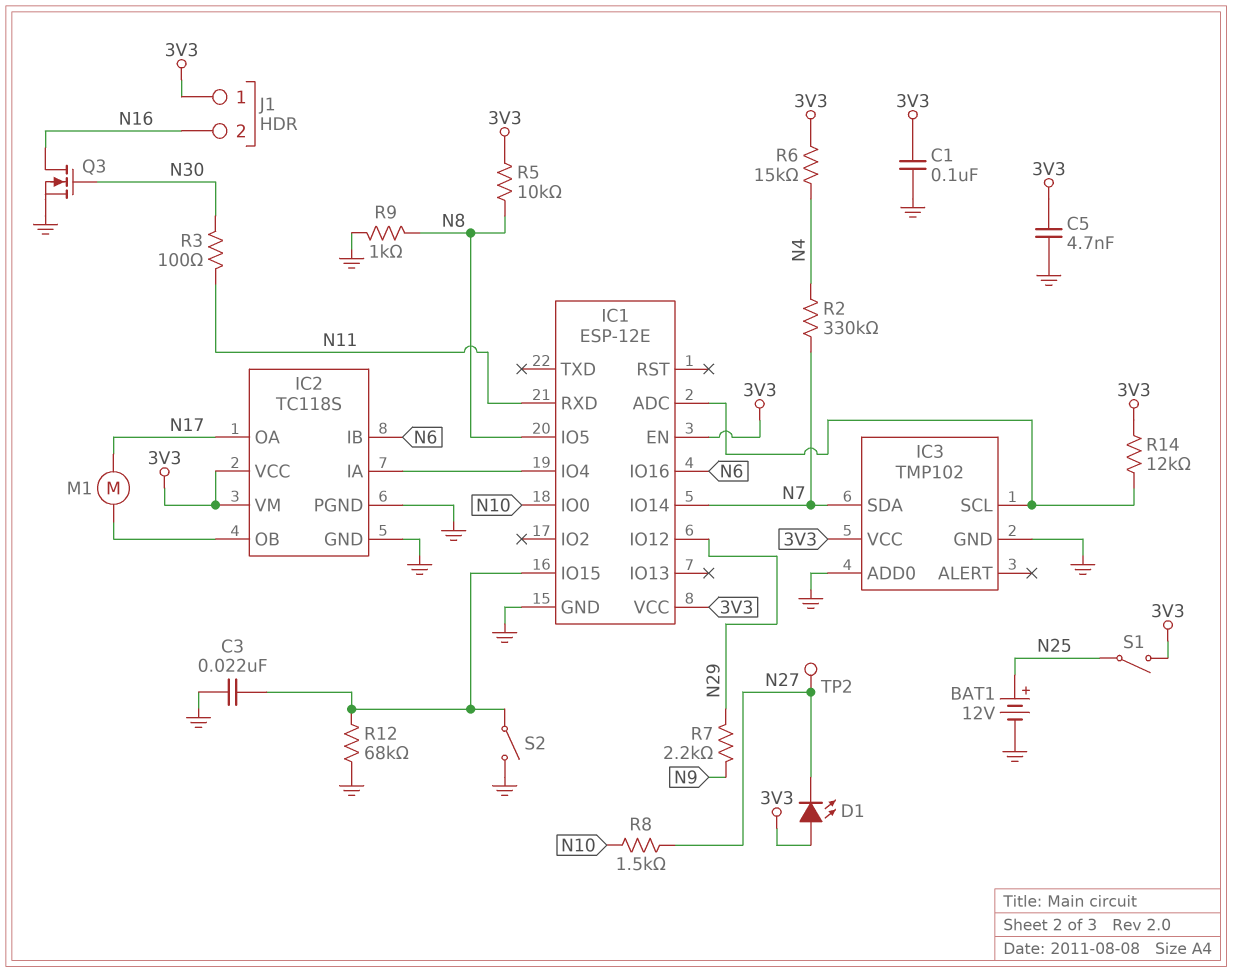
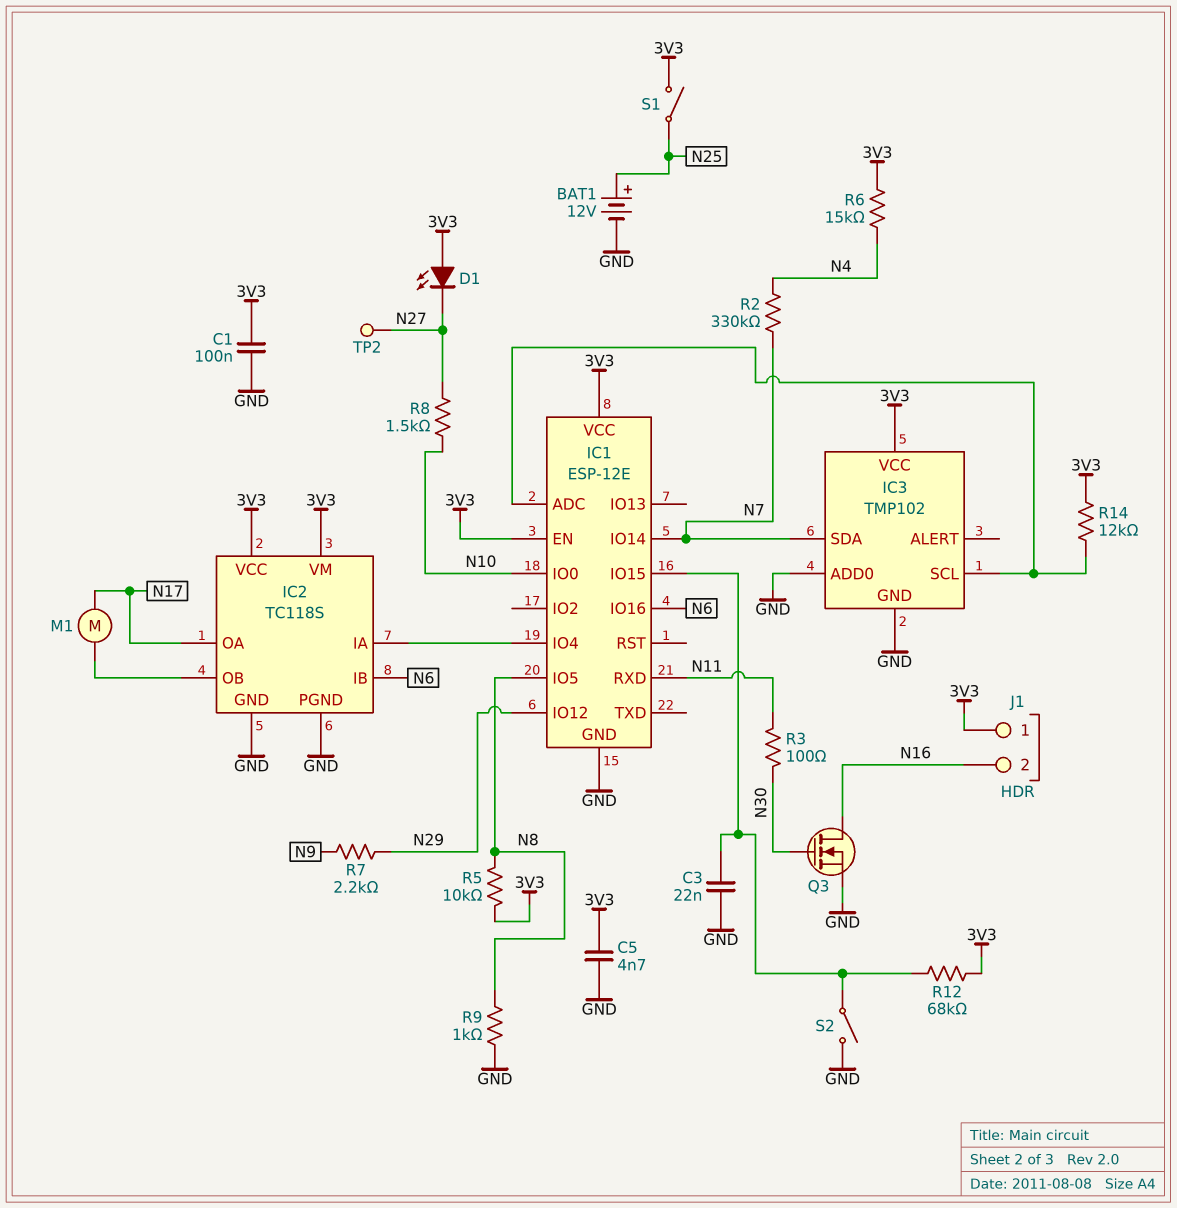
R12: 68k (GND, IC1/IO15) -> 68k (3V3, IC1/IO15)

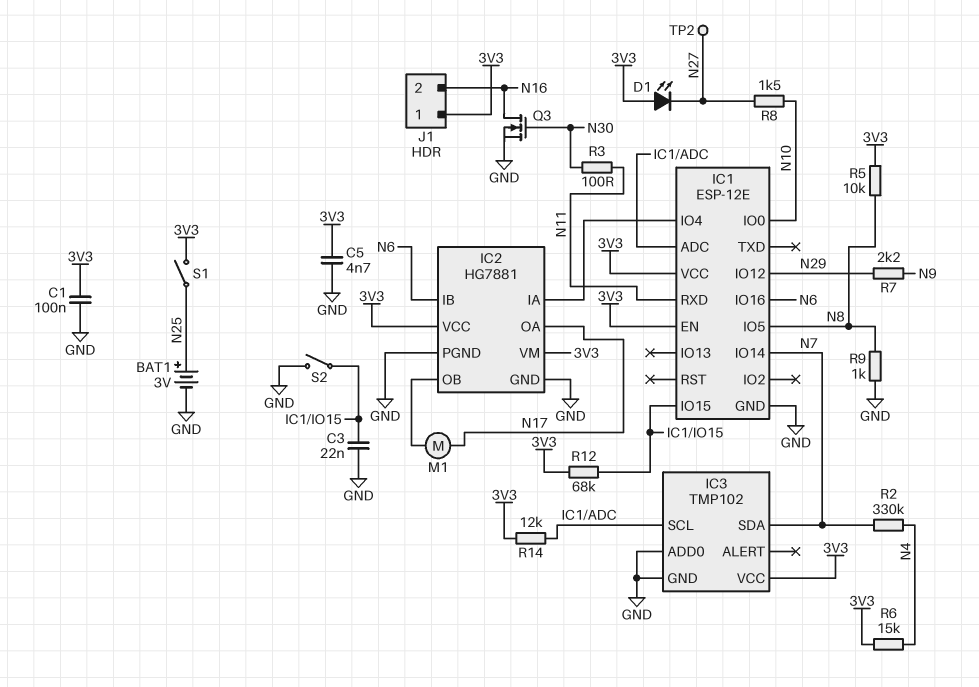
BAT1: 12V (plus N25, minus GND) -> 3V (plus N25, minus GND)
IC2: TC118S -> HG7881

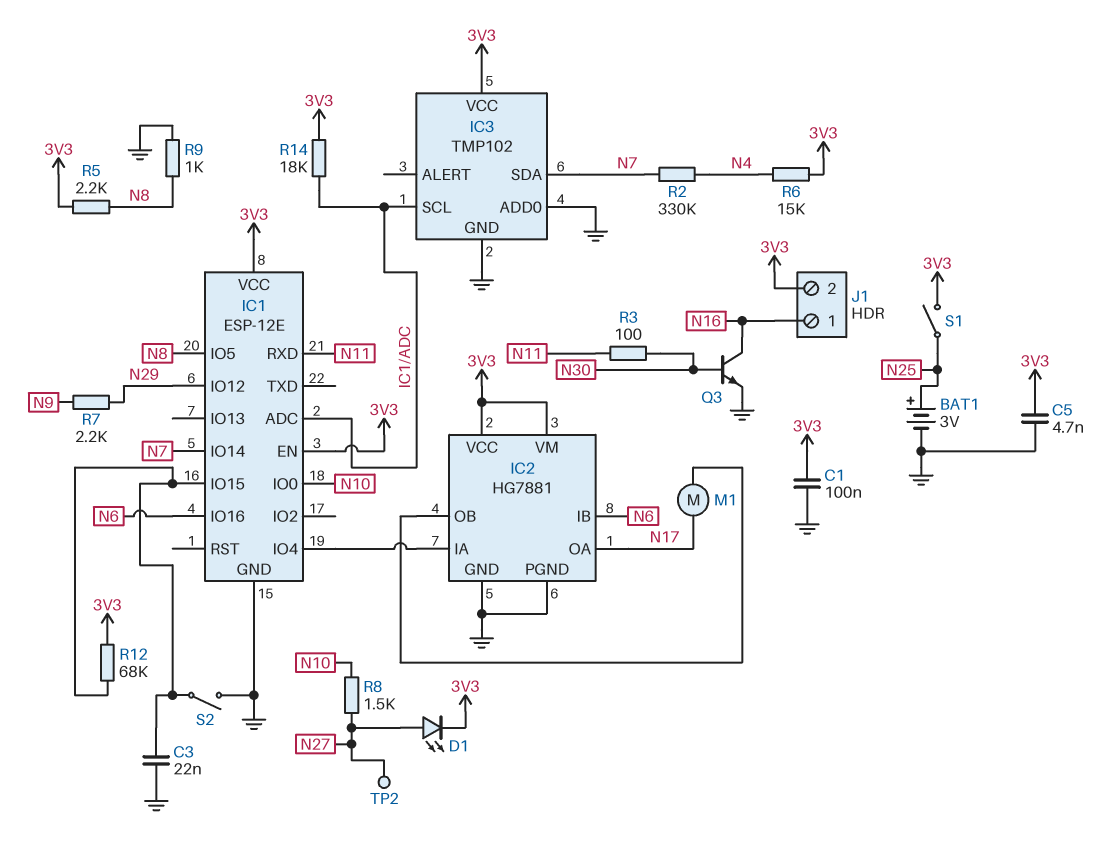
D1: LED (A 3V3, K N27) -> LED (A N27, K 3V3)
J1 pin 1: 3V3 -> N16
J1 pin 2: N16 -> 3V3
Q3: NMOS (G N30, D N16, S GND) -> NPN (B N30, C N16, E GND)
R5: 10k (3V3, N8) -> 2.2k (3V3, N8)
R14: 12k (3V3, IC1/ADC) -> 18k (3V3, IC1/ADC)

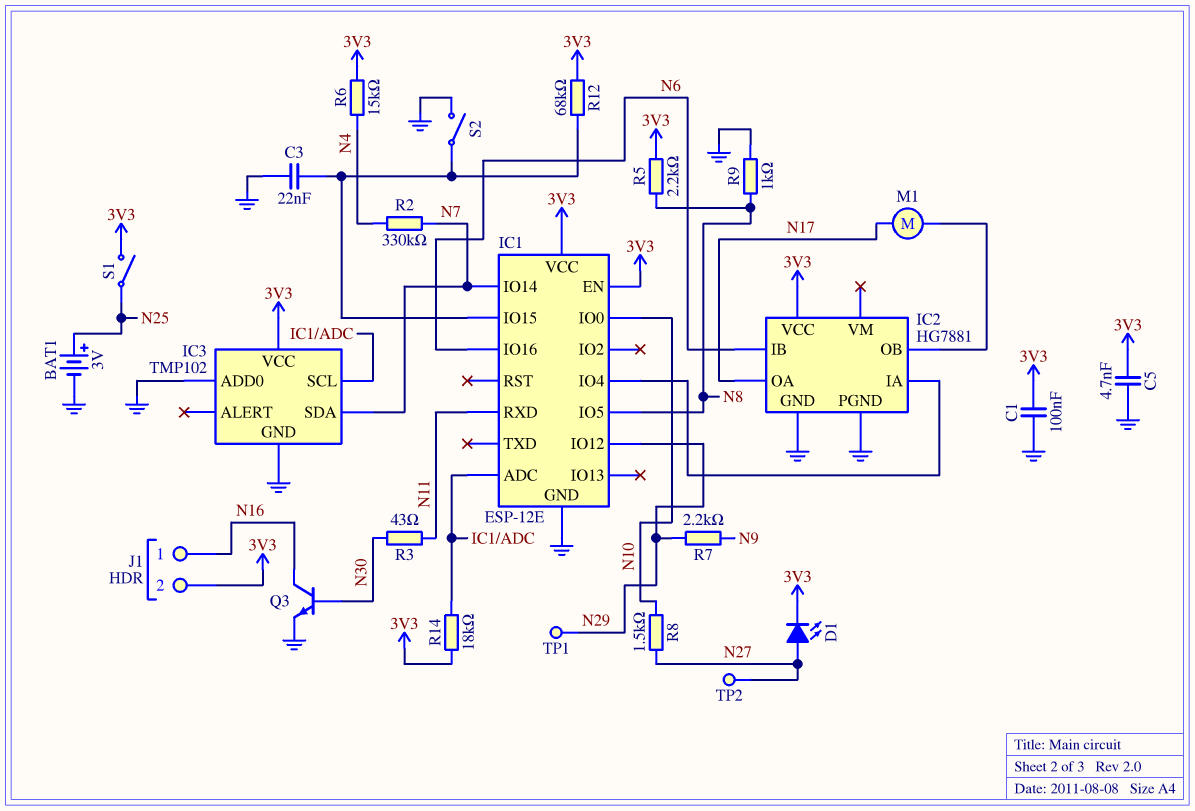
IC2 pin VM: 3V3 -> none
R3: 100 (N11, N30) -> 43 (N11, N30)
TP1: none -> test point (N29)

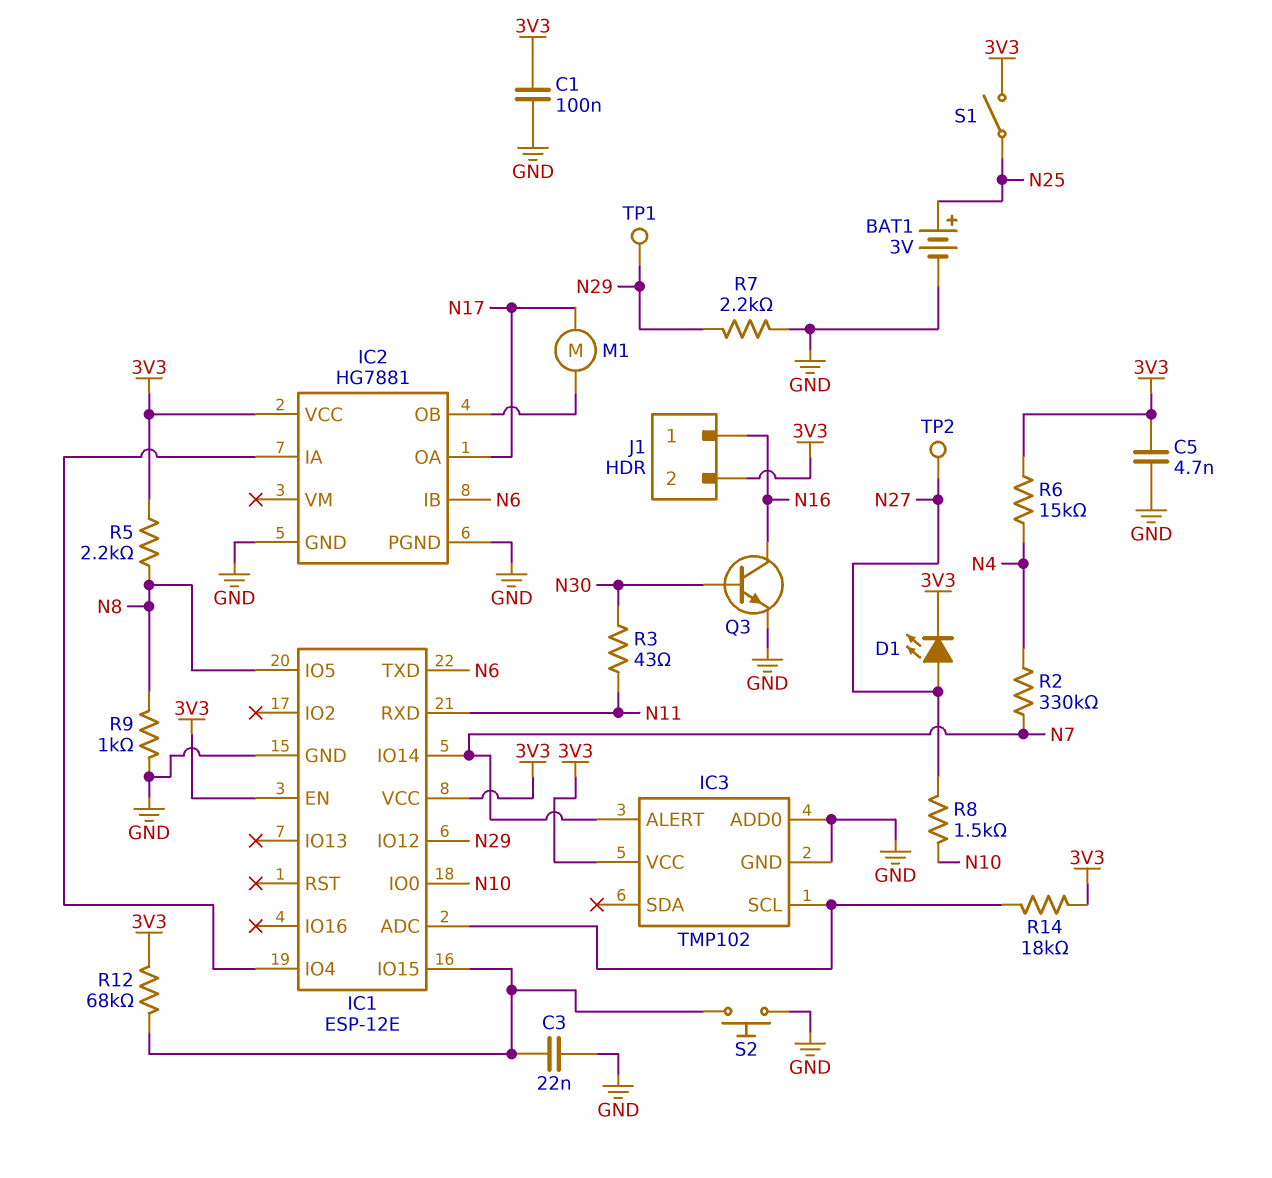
IC1 pin IO16: N6 -> none
IC1 pin TXD: none -> N6
IC3 pin ALERT: none -> N7
IC3 pin SDA: N7 -> none
R7: 2.2k (N9, N29) -> 2.2k (GND, N29)
S2: switch (GND, IC1/IO15) -> button (GND, IC1/IO15)

